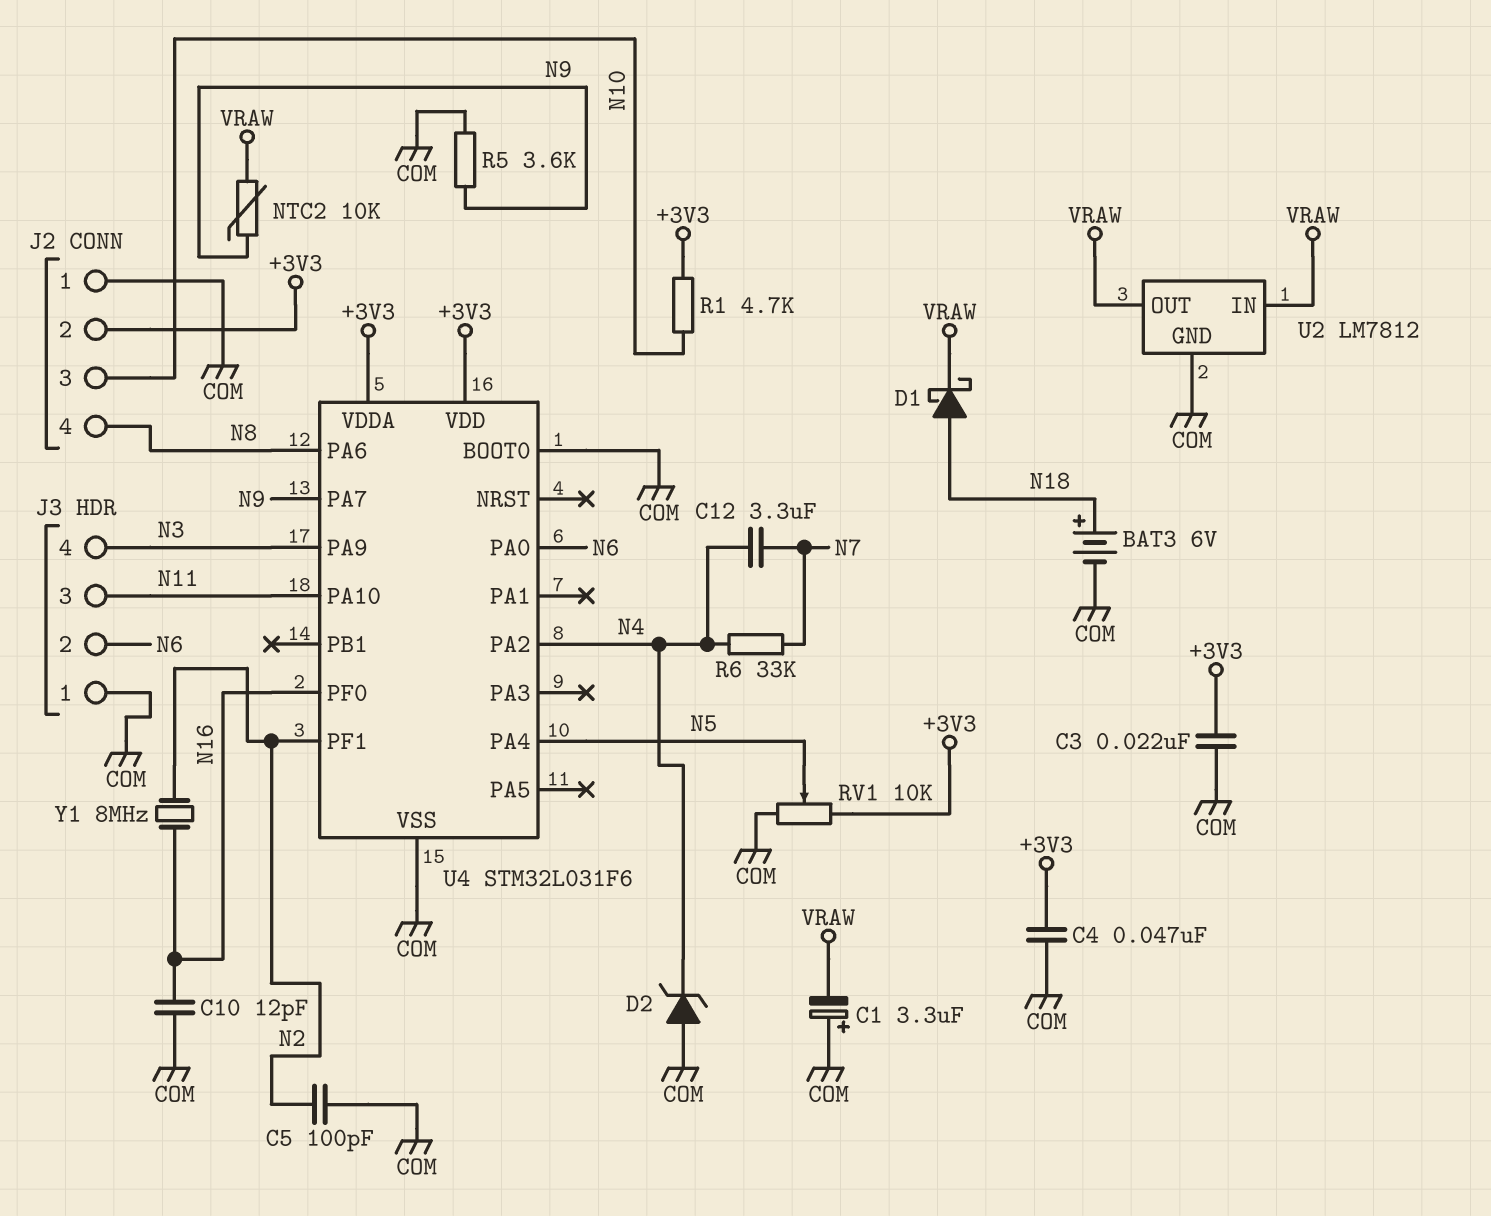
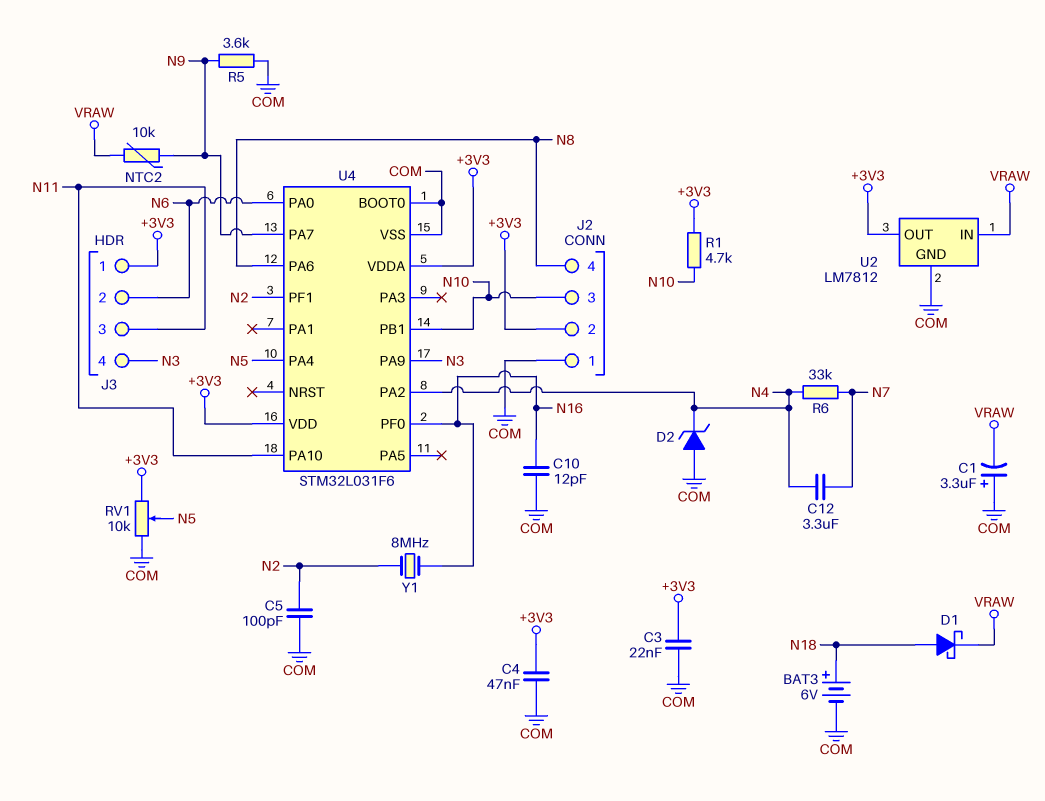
J3 pin 1: COM -> +3V3
U2 pin OUT: VRAW -> +3V3
U4 pin PB1: none -> N10

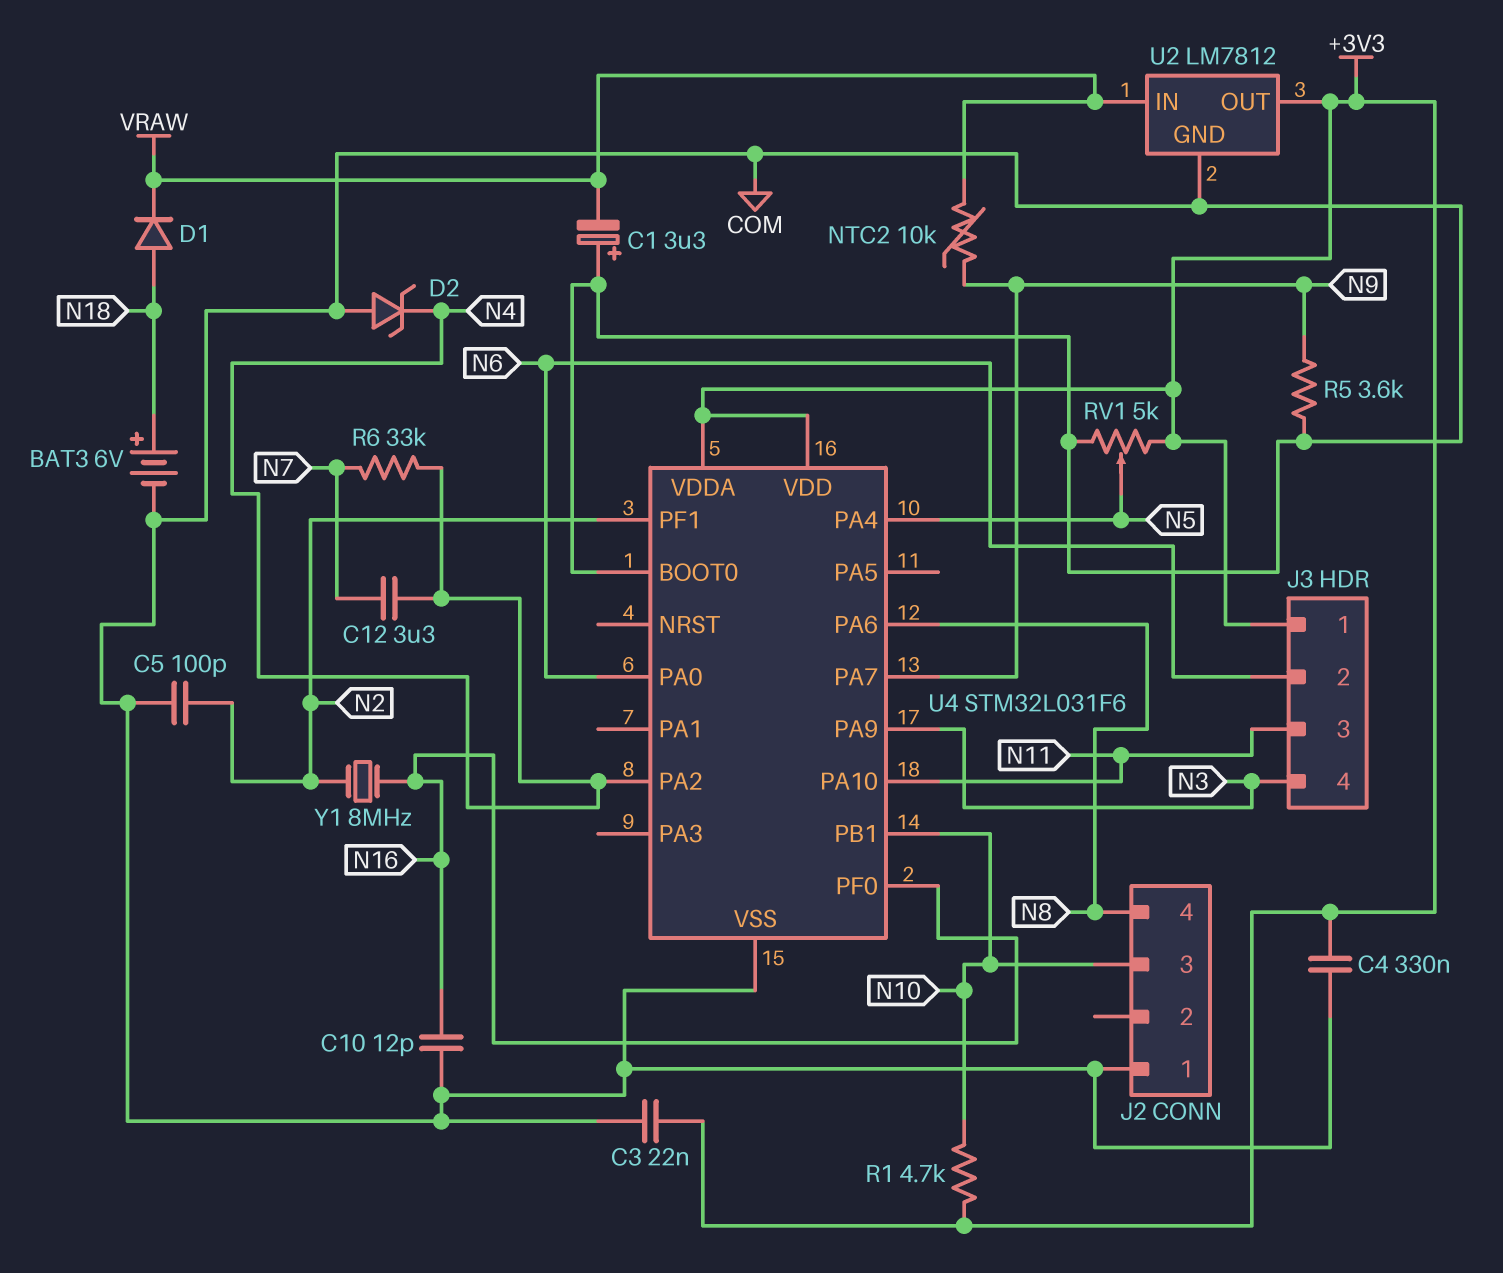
C4: 47nF (+3V3, COM) -> 330nF (+3V3, COM)
D1: schottky (A N18, K VRAW) -> diode (A N18, K VRAW)
J2 pin 2: +3V3 -> none
RV1: 10k (+3V3, COM, wiper N5) -> 5k (+3V3, COM, wiper N5)

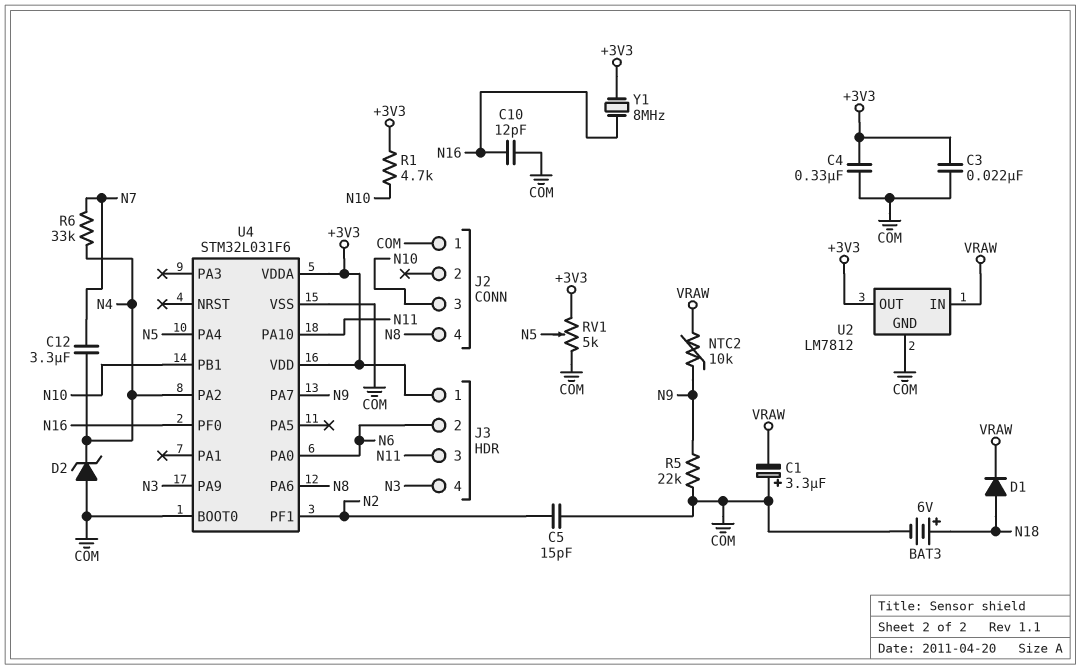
C5: 100pF (COM, N2) -> 15pF (COM, N2)
R5: 3.6k (COM, N9) -> 22k (COM, N9)
Y1: 8MHz (N2, N16) -> 8MHz (+3V3, N16)

